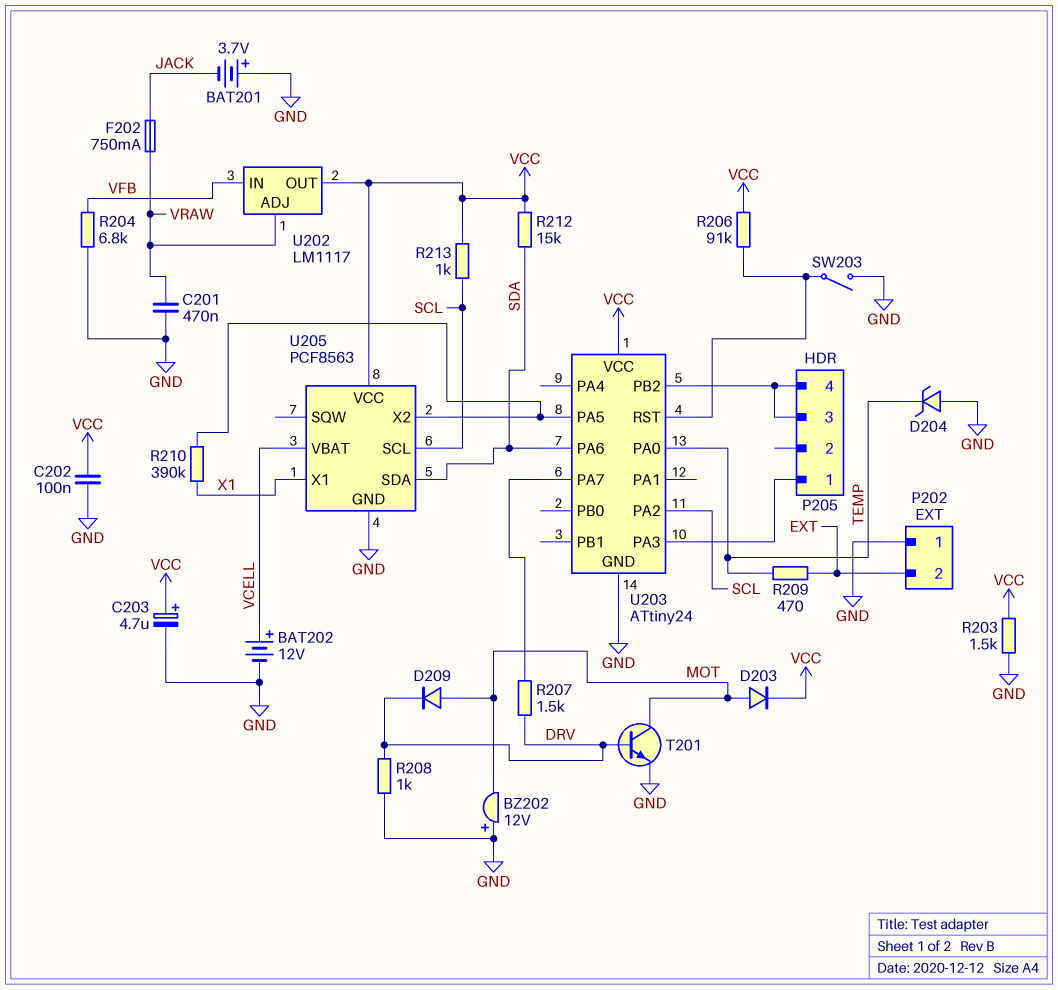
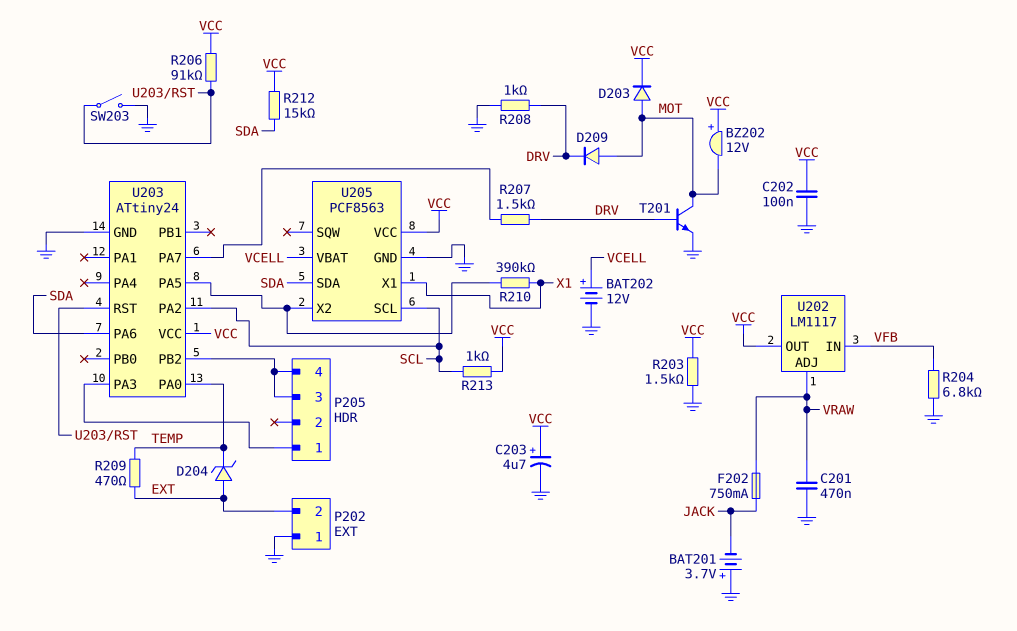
BZ202: buzzer 12V (plus GND, minus MOT) -> buzzer 12V (plus VCC, minus MOT)
D204: zener (A GND, K TEMP) -> zener (A EXT, K TEMP)

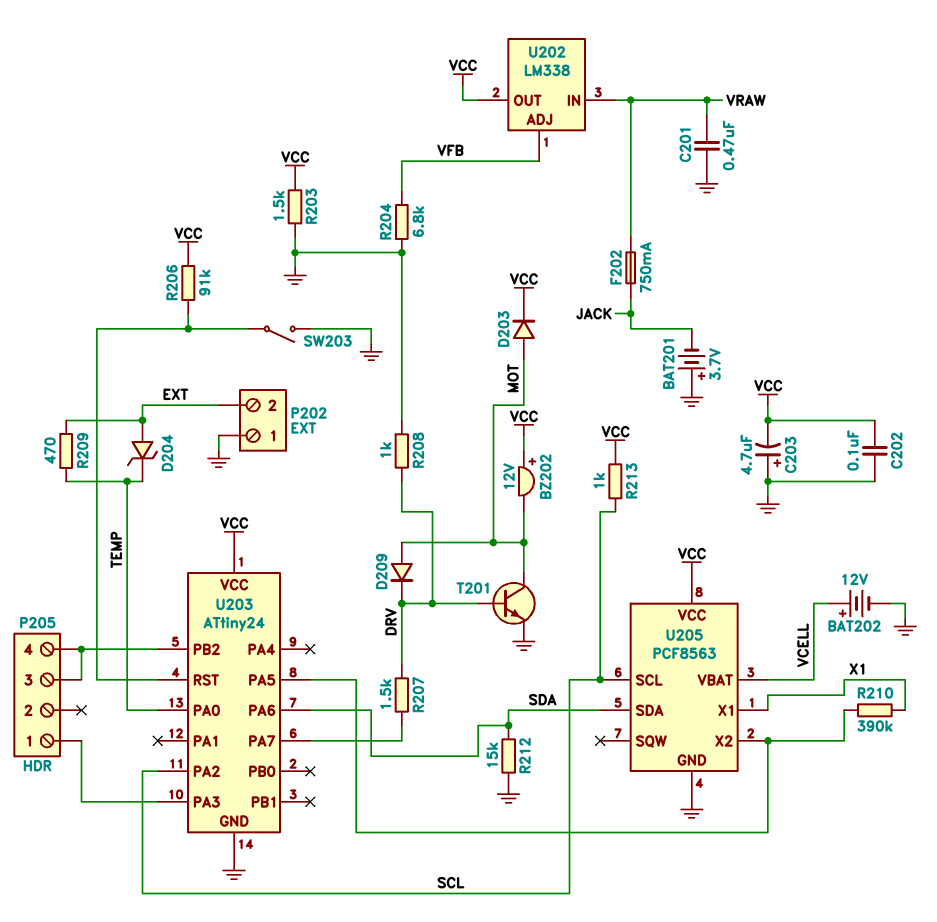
C203: 4.7uF (plus VCC, minus GND) -> 4.7uF (plus GND, minus VCC)
R212: 15k (SDA, VCC) -> 15k (GND, SDA)
U202: LM1117 -> LM338
U202 pin ADJ: VRAW -> VFB
U202 pin IN: VFB -> VRAW

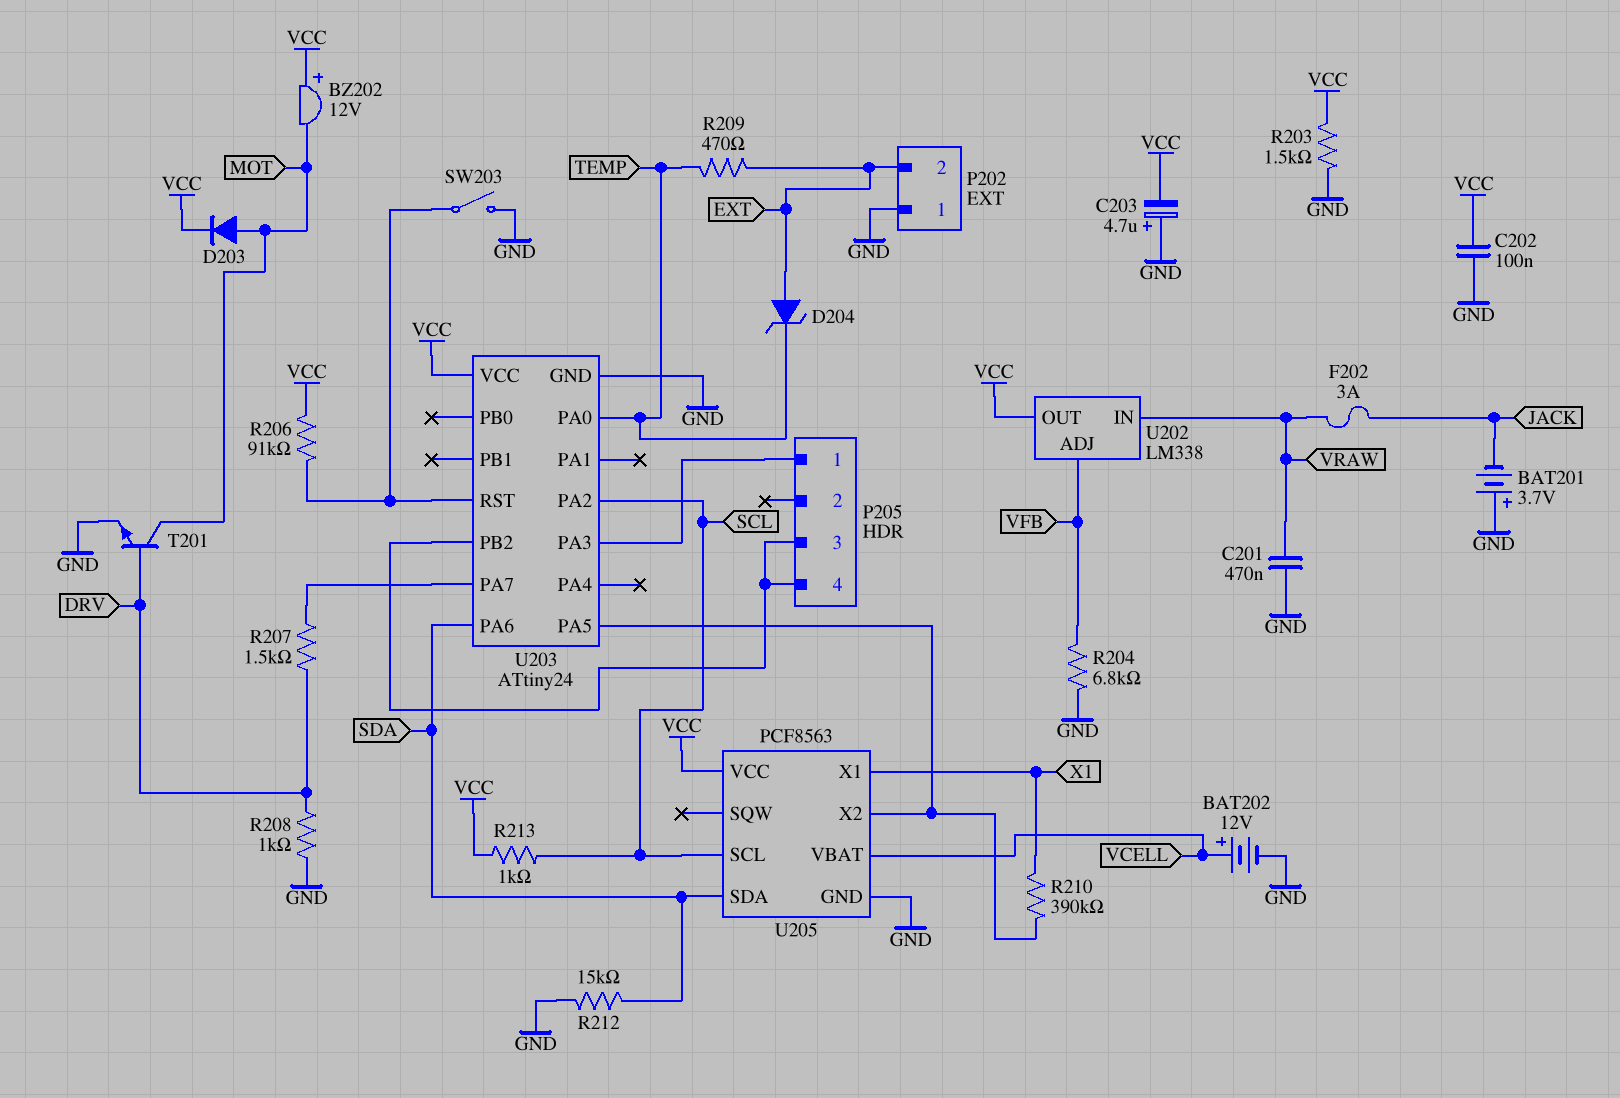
D209: diode (A MOT, K DRV) -> none
F202: 750mA (JACK, VRAW) -> 3A (JACK, VRAW)

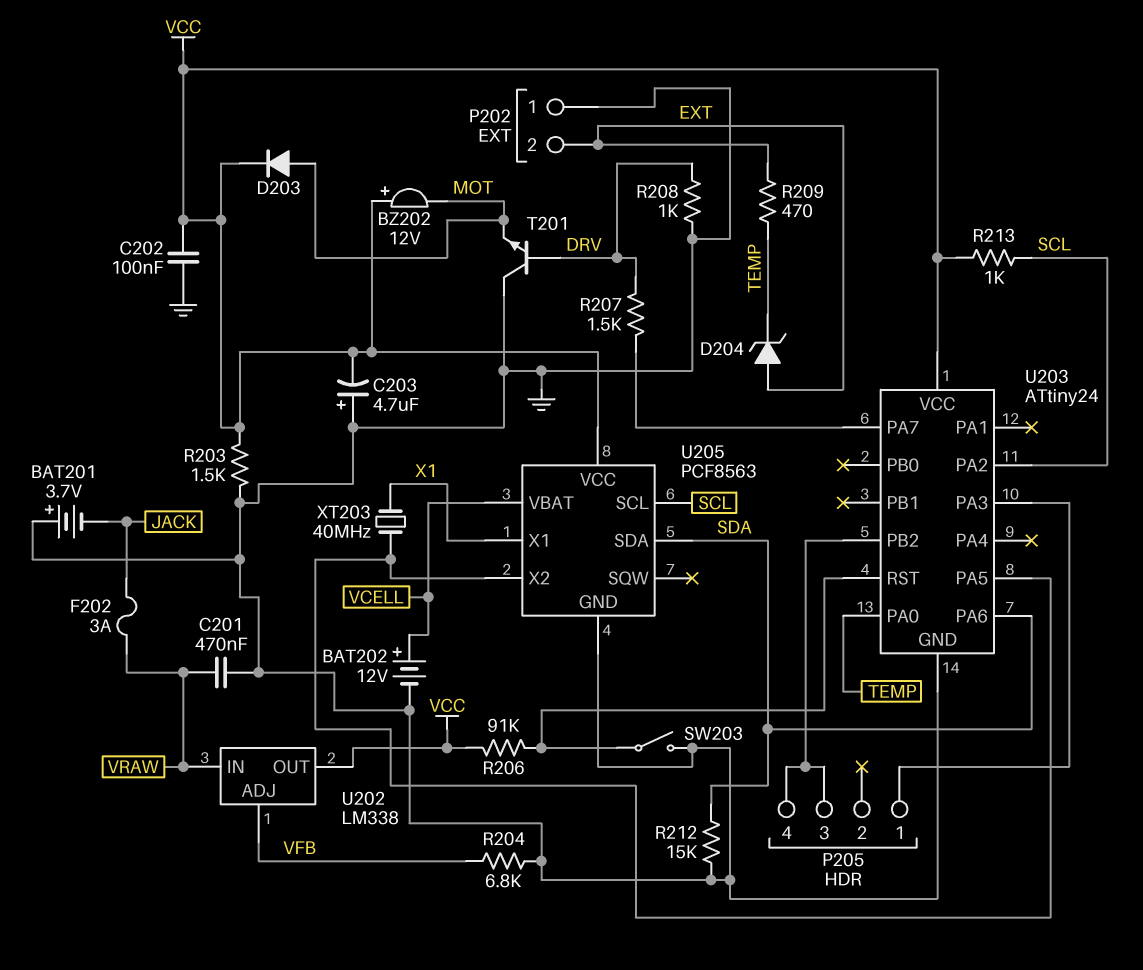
R210: 390k (U203/PA5, X1) -> none
T201: NPN (B DRV, C MOT, E GND) -> NPN (B DRV, C GND, E MOT)
XT203: none -> 40MHz (U203/PA5, X1)

